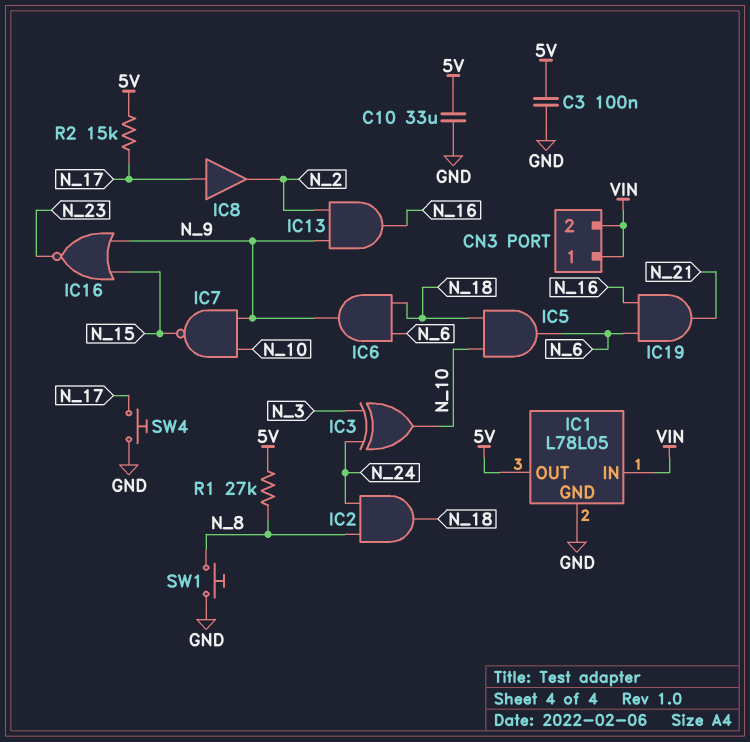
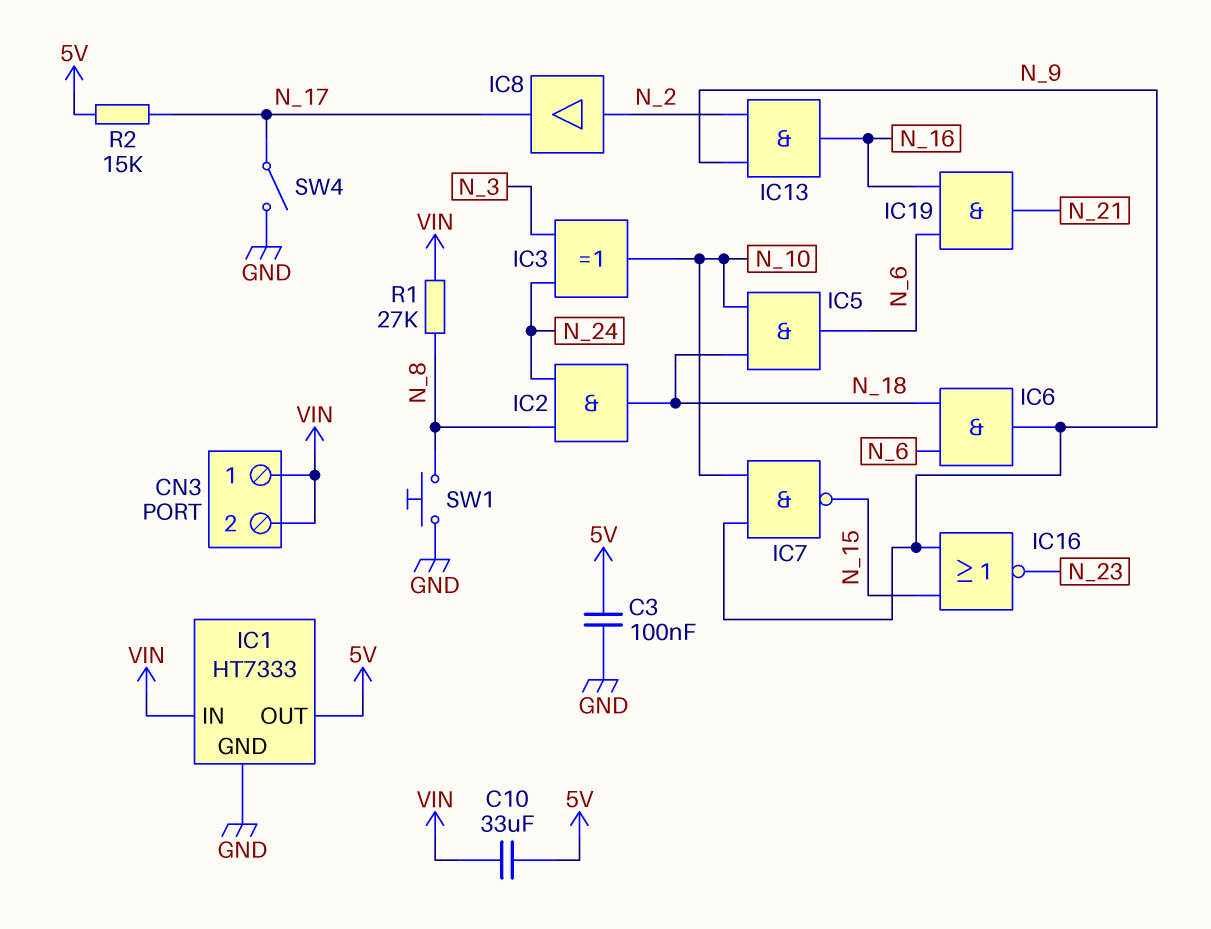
C10: 33uF (5V, GND) -> 33uF (5V, VIN)
IC1: L78L05 -> HT7333
IC8: buffer (in N_17, out N_2) -> buffer (in N_2, out N_17)
R1: 27k (5V, N_8) -> 27k (N_8, VIN)
SW4: button (GND, N_17) -> switch (GND, N_17)

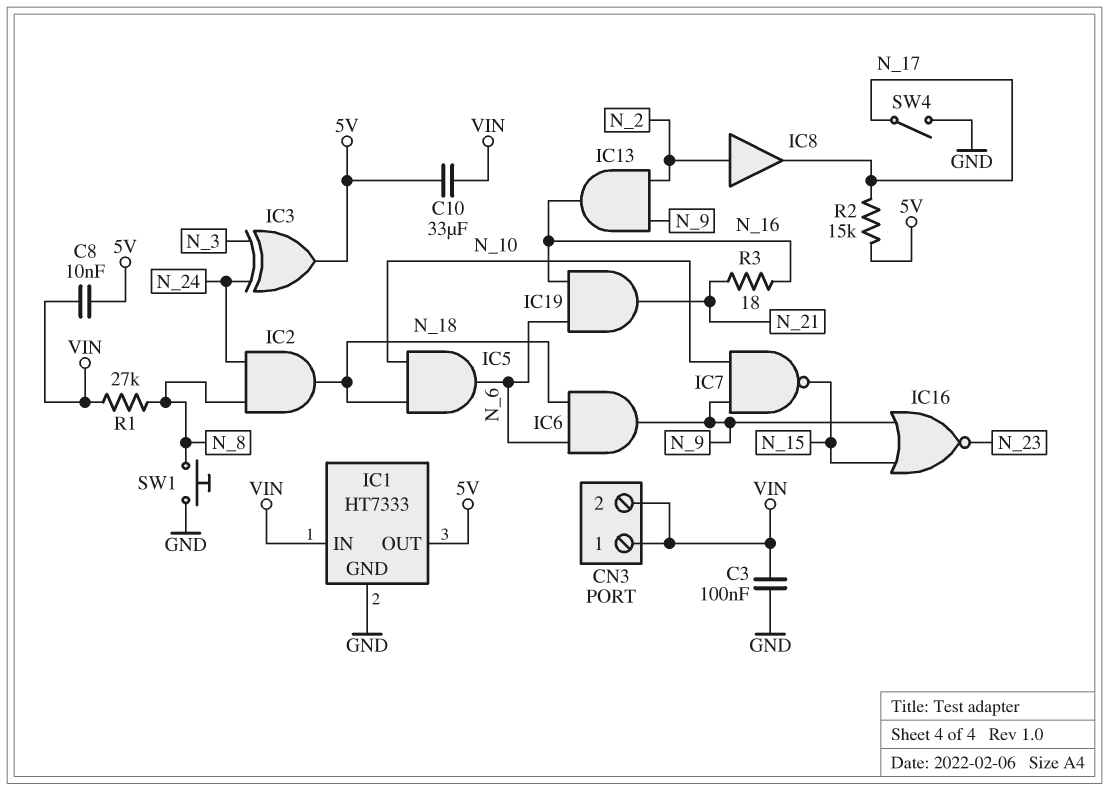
C3: 100nF (5V, GND) -> 100nF (GND, VIN)
C8: none -> 10nF (5V, VIN)
IC3: XOR (in N_3, in N_24, out N_10) -> XOR (in N_3, in N_24, out 5V)
R3: none -> 18 (N_16, N_21)

